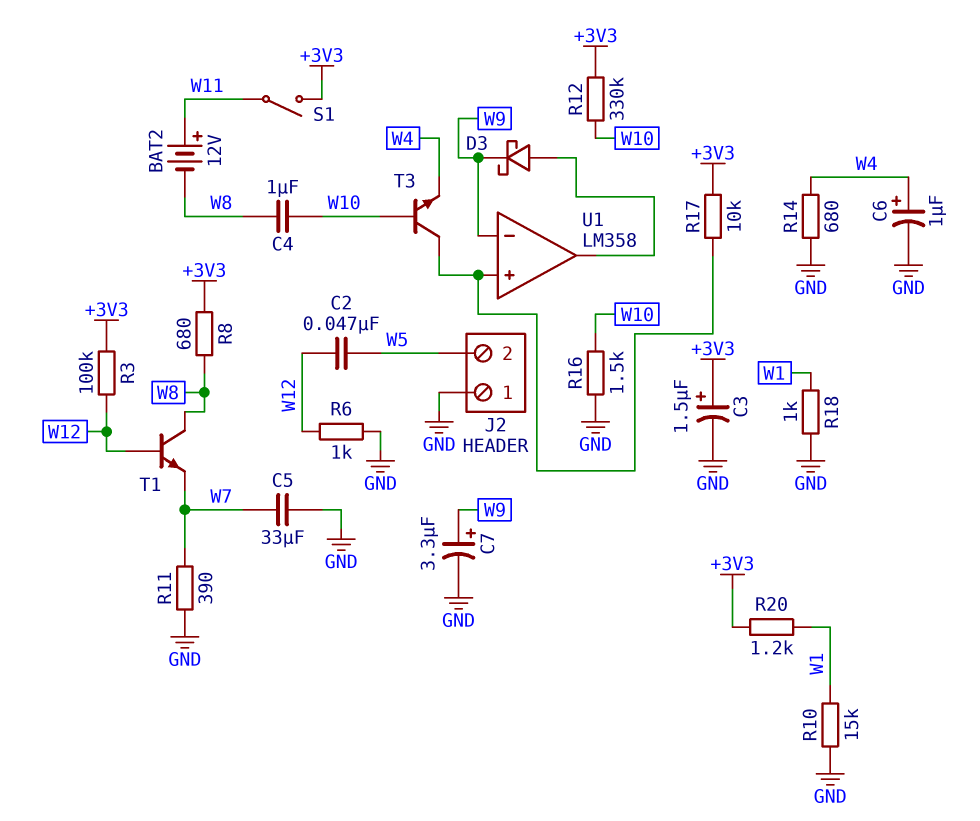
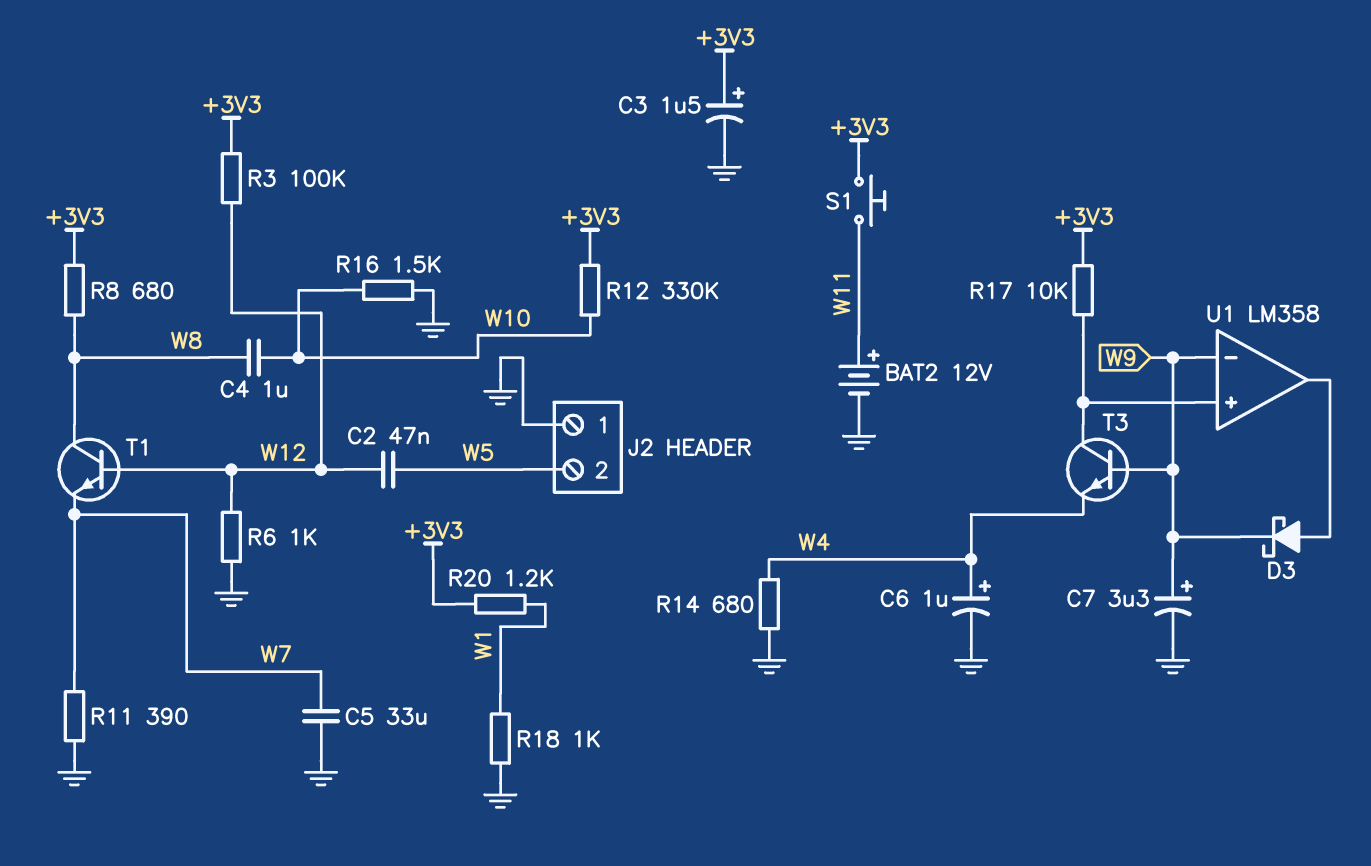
BAT2: 12V (plus W11, minus W8) -> 12V (plus W11, minus GND)
R10: 15k (GND, W1) -> none
S1: switch (+3V3, W11) -> button (+3V3, W11)
T3: NPN (B W10, C U1/in+, E W4) -> NPN (B W9, C U1/in+, E W4)

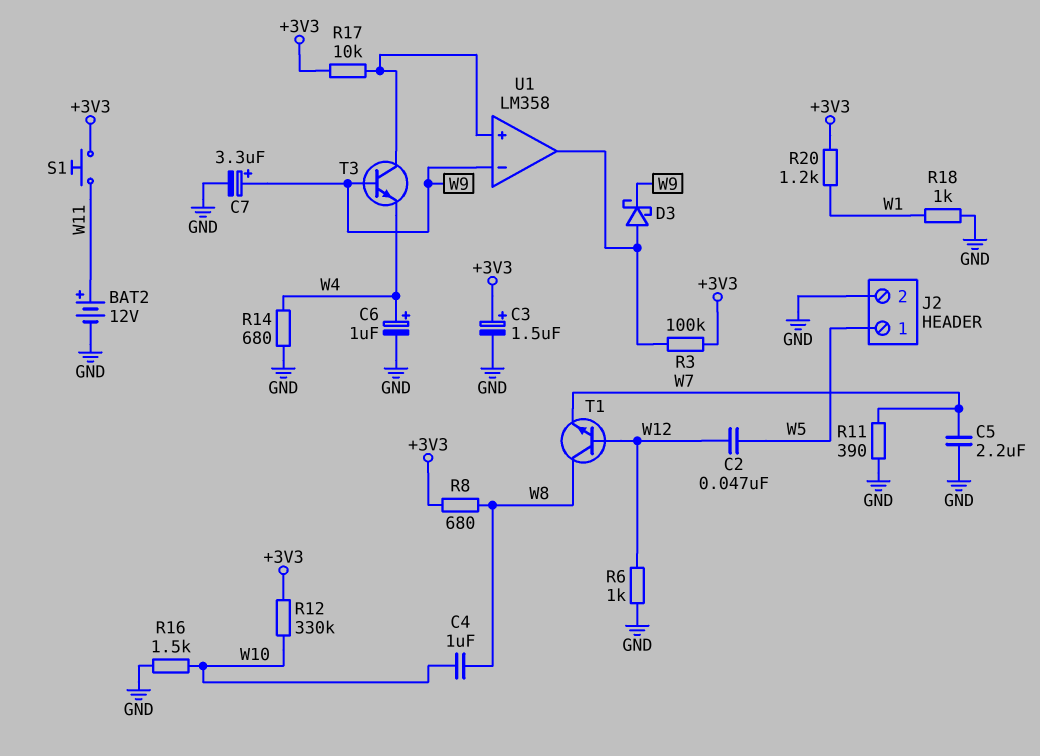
C5: 33uF (GND, W7) -> 2.2uF (GND, W7)
J2 pin 1: GND -> W5
J2 pin 2: W5 -> GND
R3: 100k (+3V3, W12) -> 100k (+3V3, U1/out)

